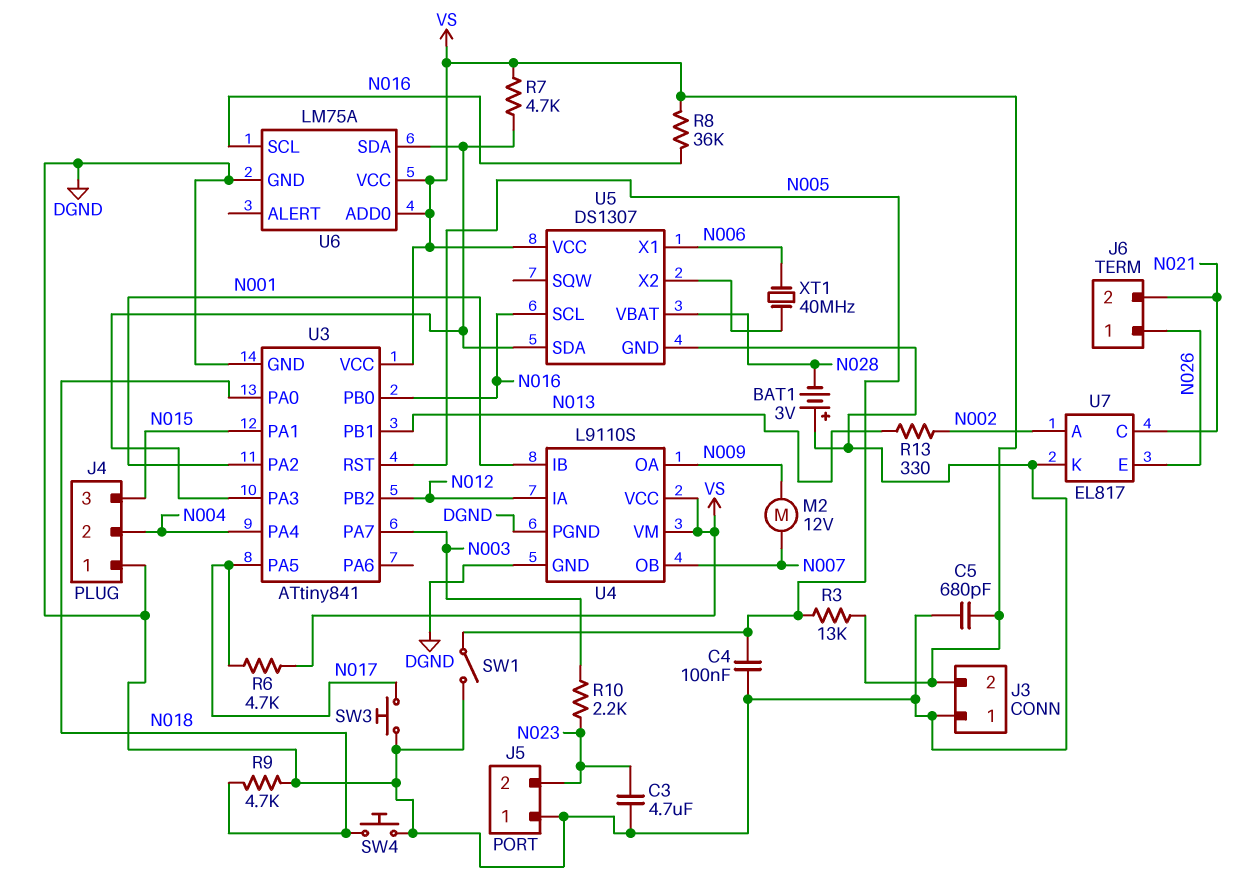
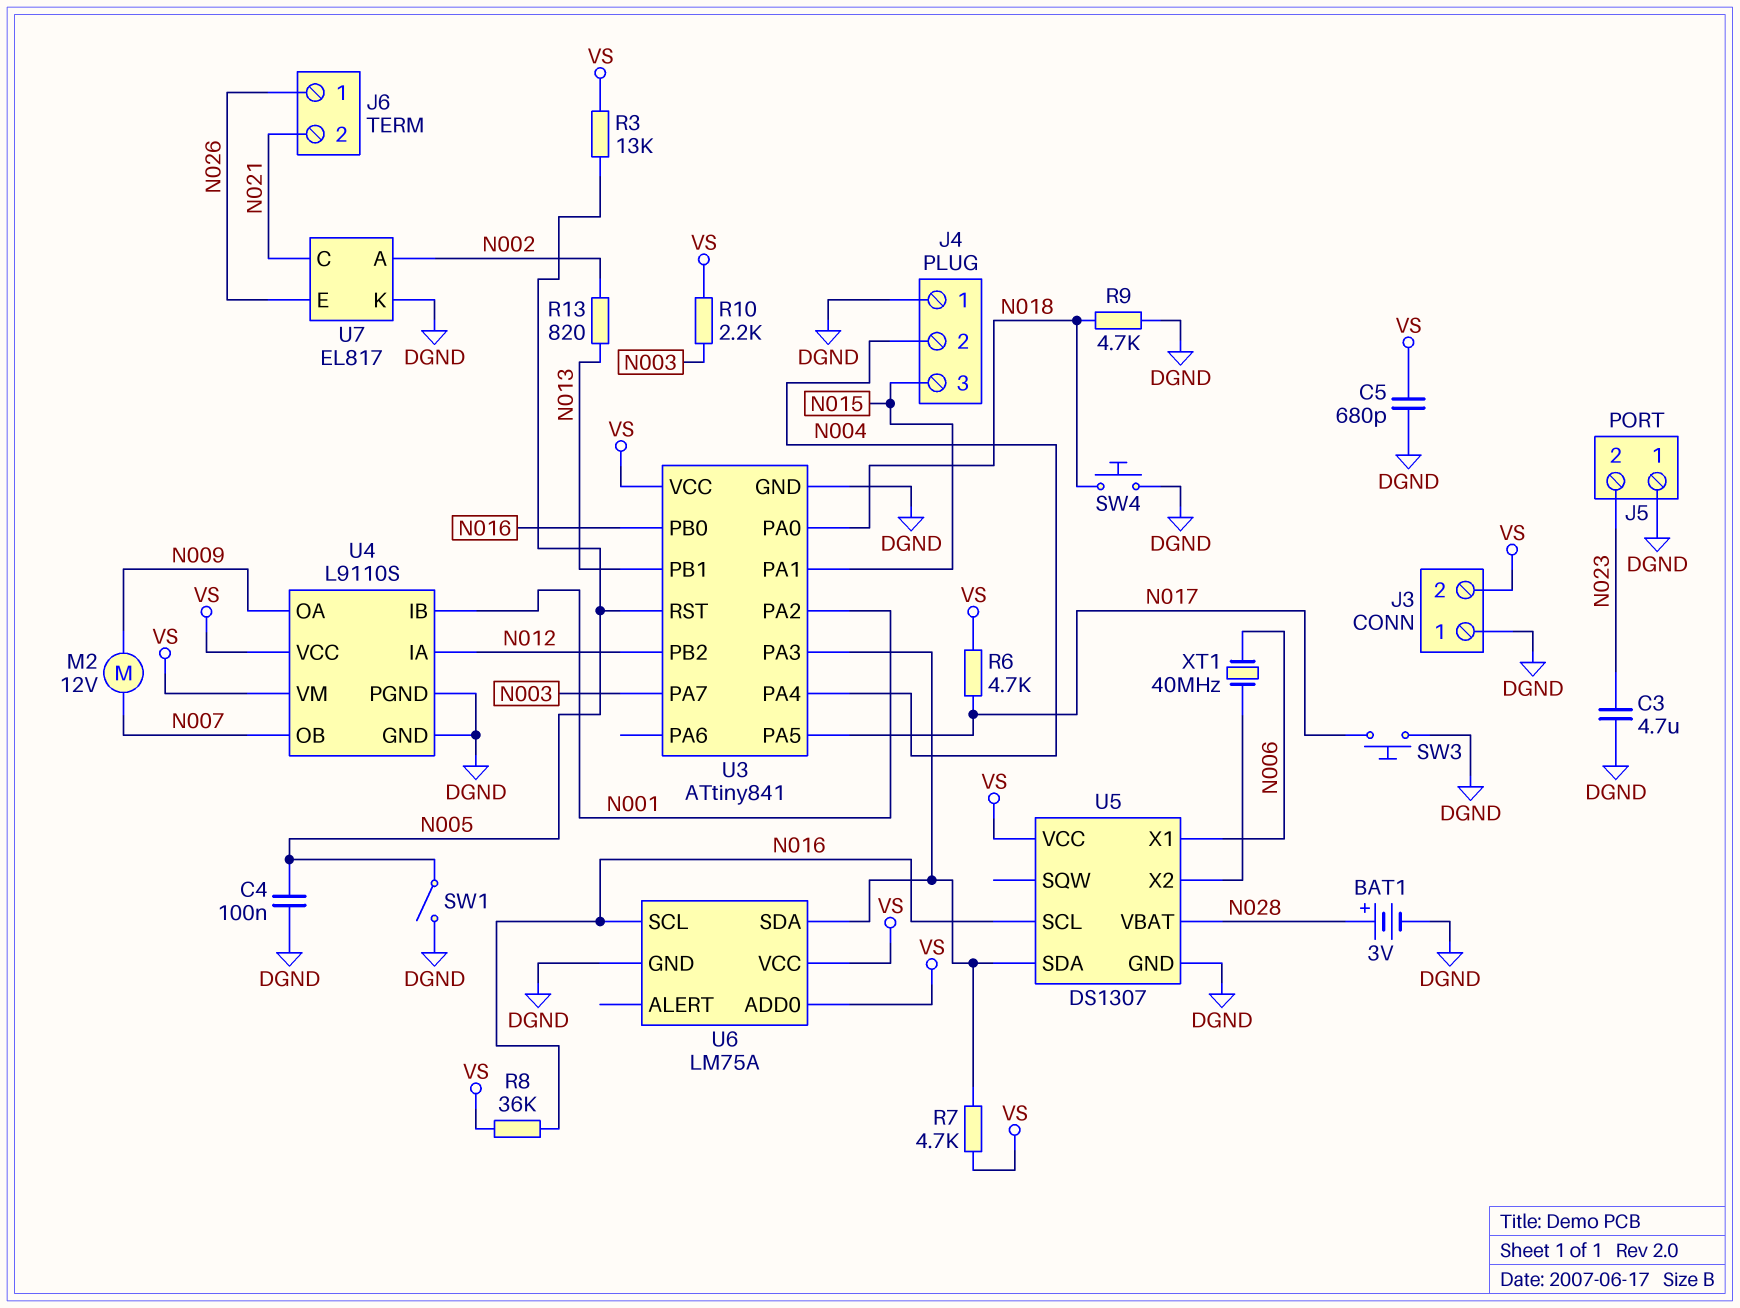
BAT1: 3V (plus DGND, minus N028) -> 3V (plus N028, minus DGND)
R10: 2.2k (N003, N023) -> 2.2k (N003, VS)
R13: 330 (N002, N013) -> 820 (N002, N013)

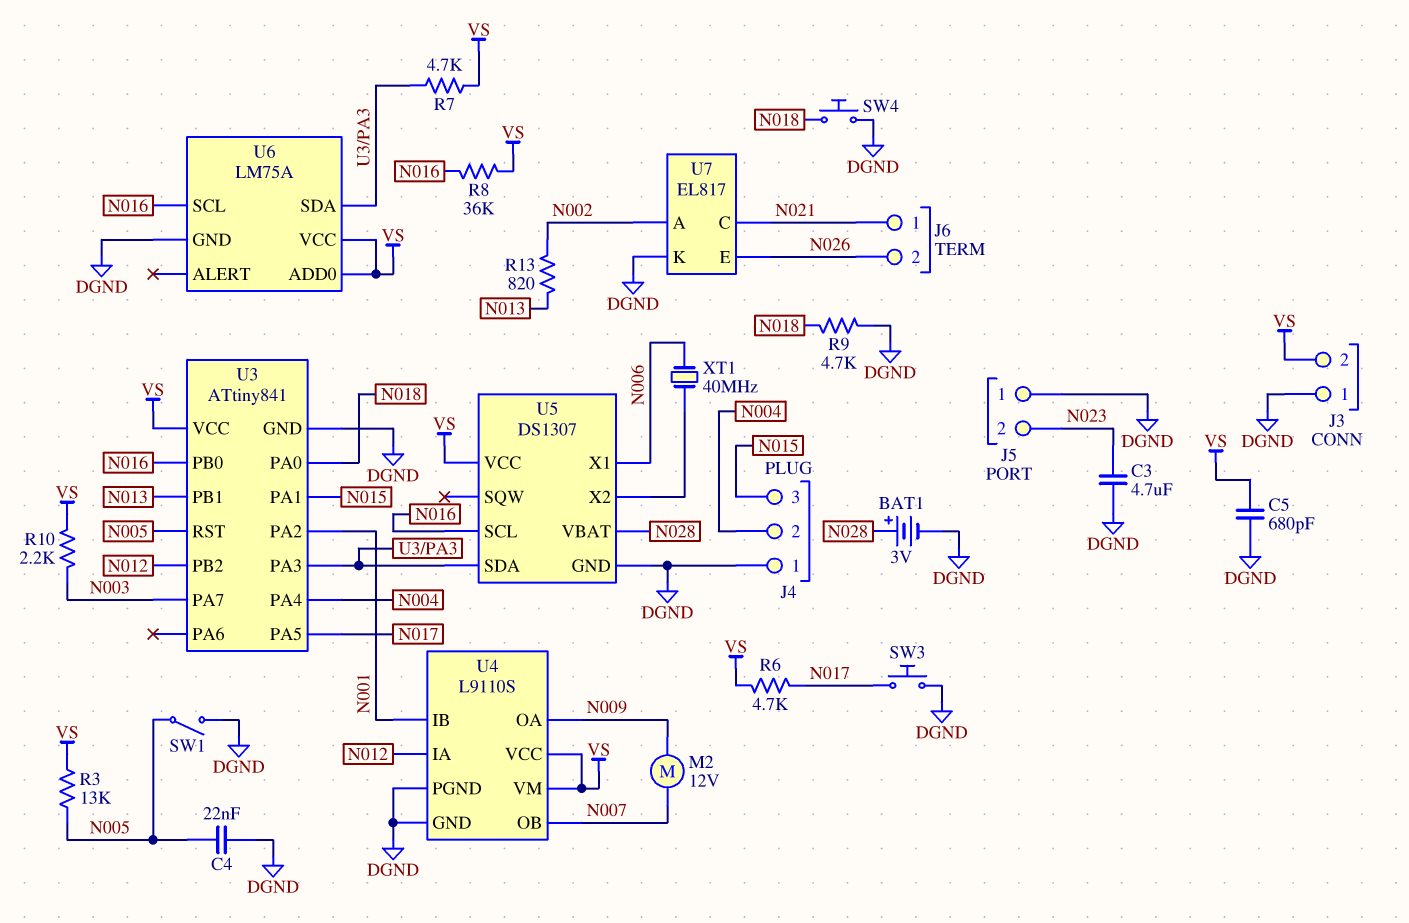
C4: 100nF (DGND, N005) -> 22nF (DGND, N005)
J6 pin 1: N026 -> N021
J6 pin 2: N021 -> N026

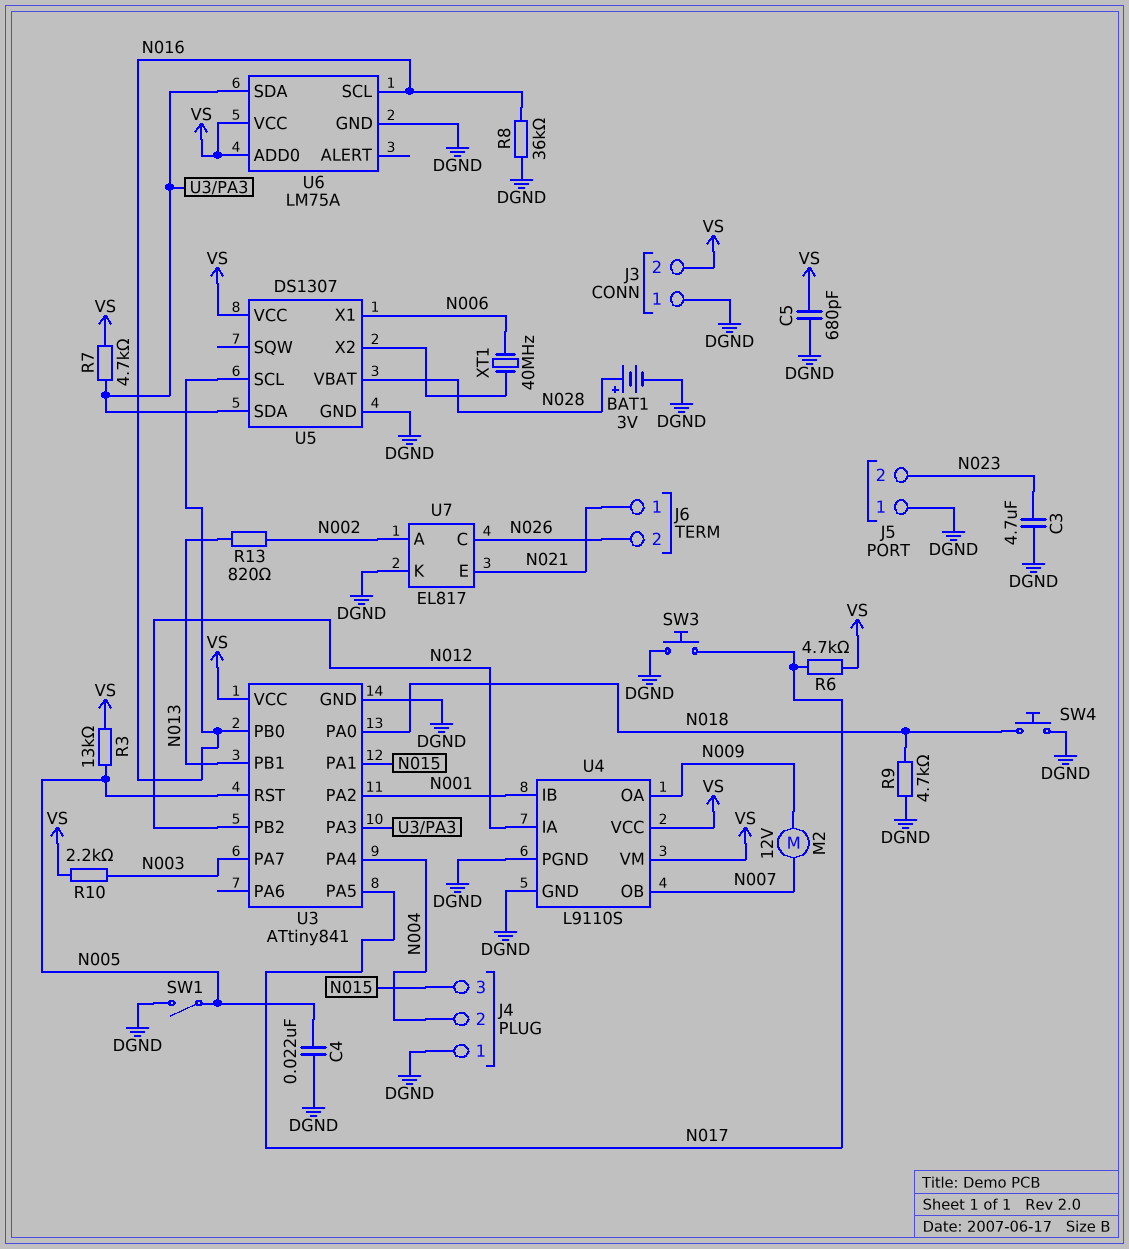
R8: 36k (N016, VS) -> 36k (DGND, N016)
U7 pin C: N021 -> N026
U7 pin E: N026 -> N021

